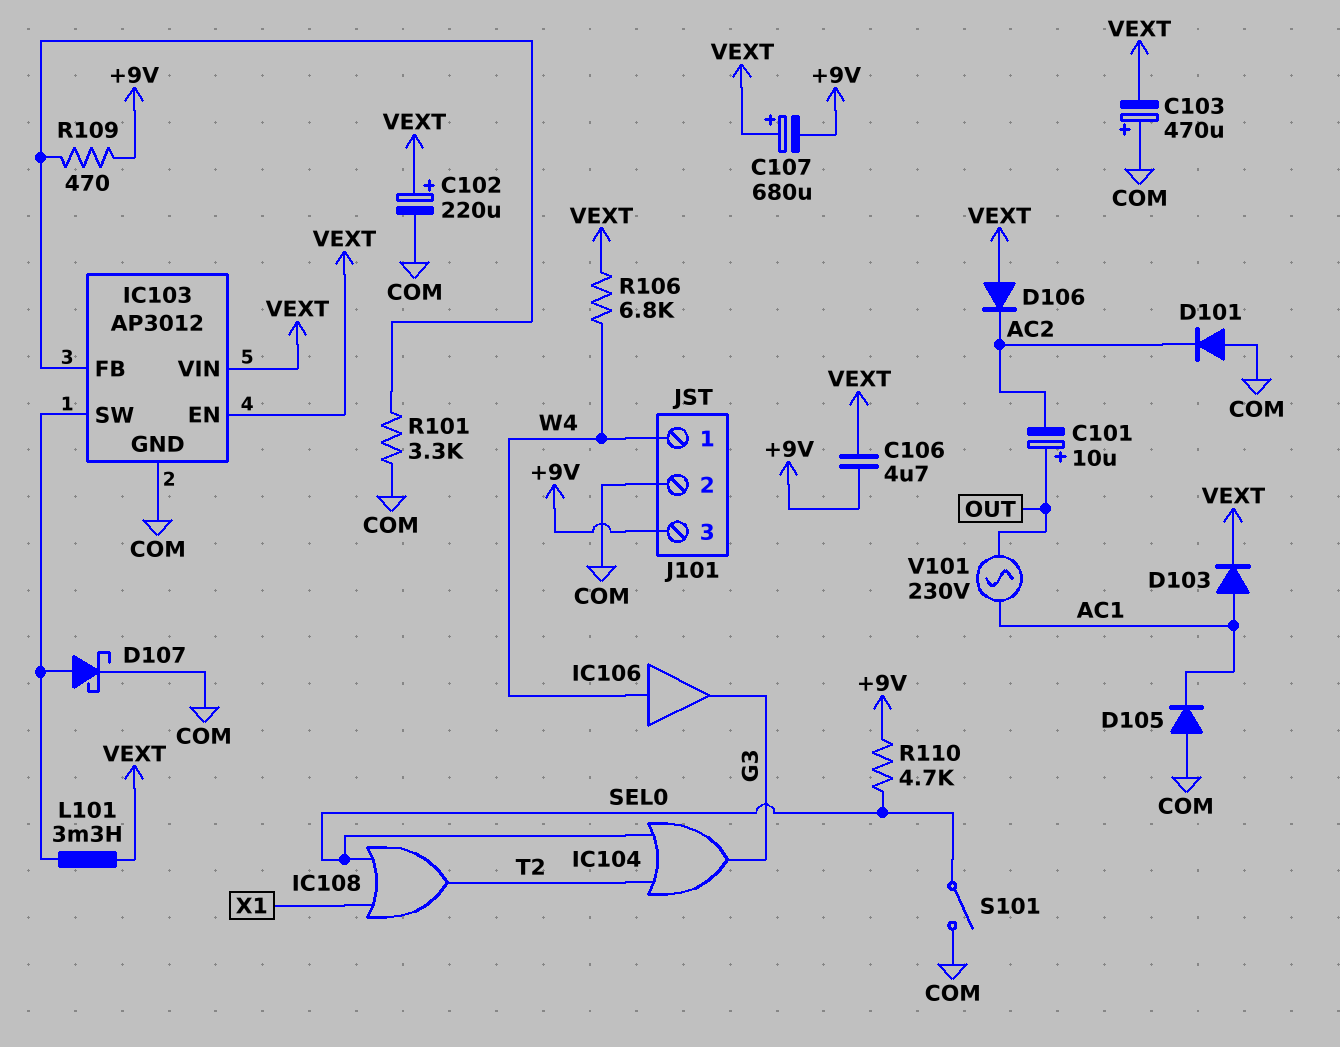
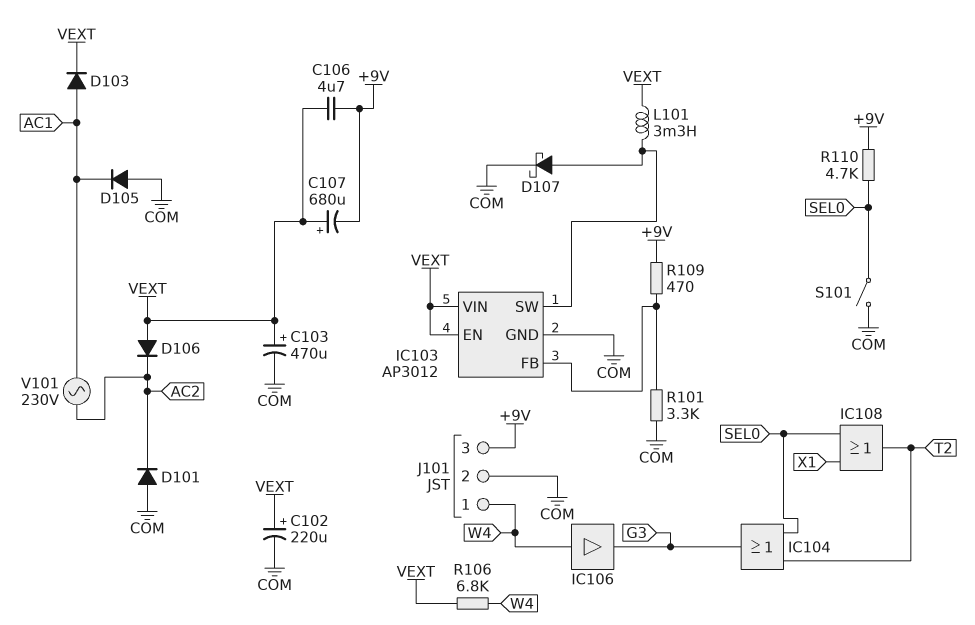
C101: 10uF (plus OUT, minus AC2) -> none
C103: 470uF (plus COM, minus VEXT) -> 470uF (plus VEXT, minus COM)
V101: AC 230V (AC1, OUT) -> AC 230V (AC1, AC2)

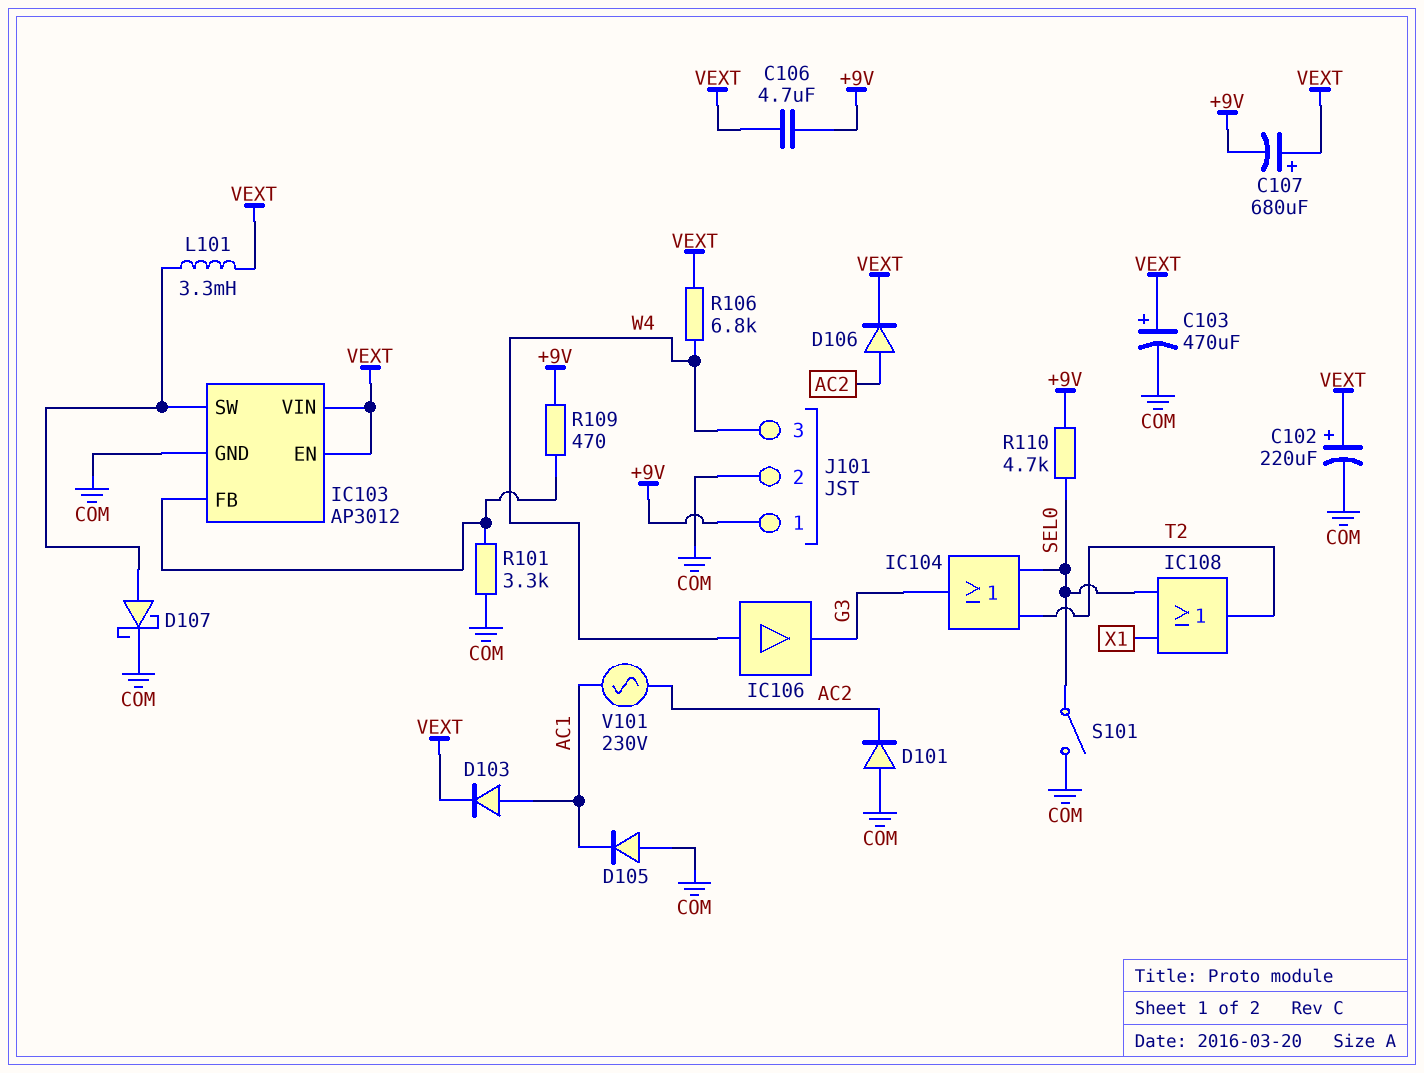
D106: diode (A VEXT, K AC2) -> diode (A AC2, K VEXT)
J101 pin 1: W4 -> +9V
J101 pin 3: +9V -> W4

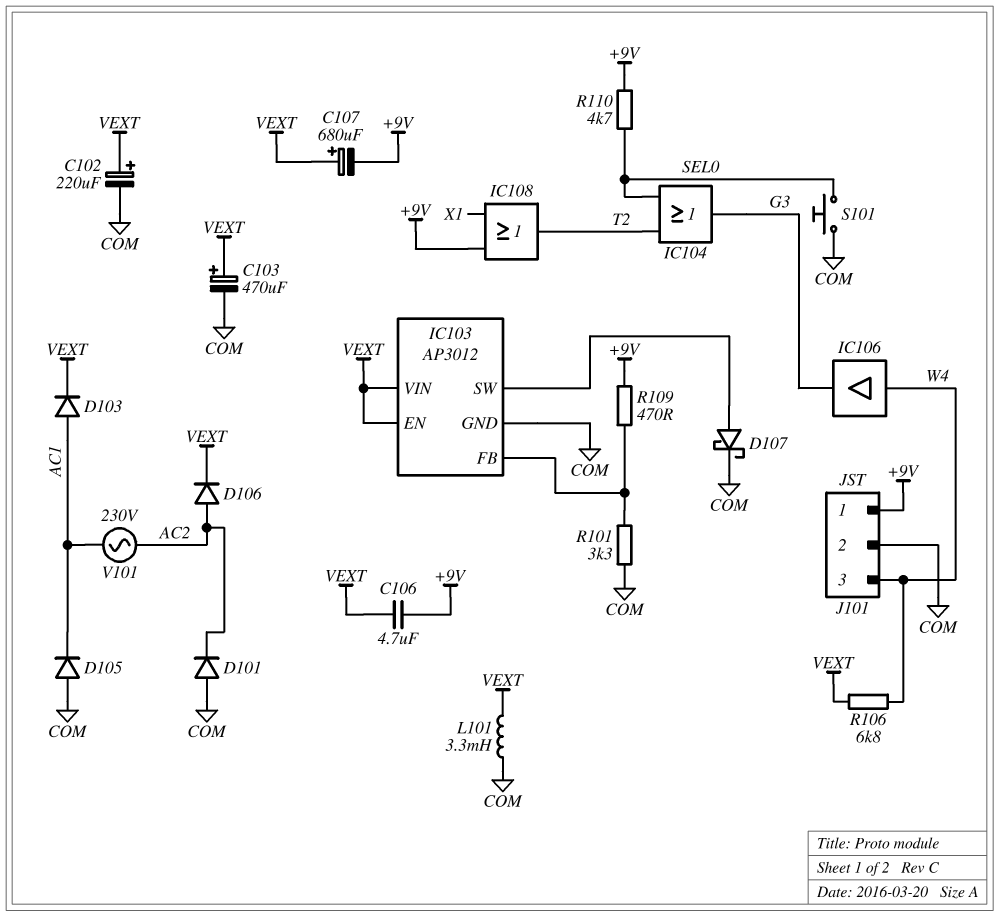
IC108: OR (in SEL0, in X1, out T2) -> OR (in +9V, in X1, out T2)
L101: 3.3mH (IC103/SW, VEXT) -> 3.3mH (COM, VEXT)
S101: switch (COM, SEL0) -> button (COM, SEL0)

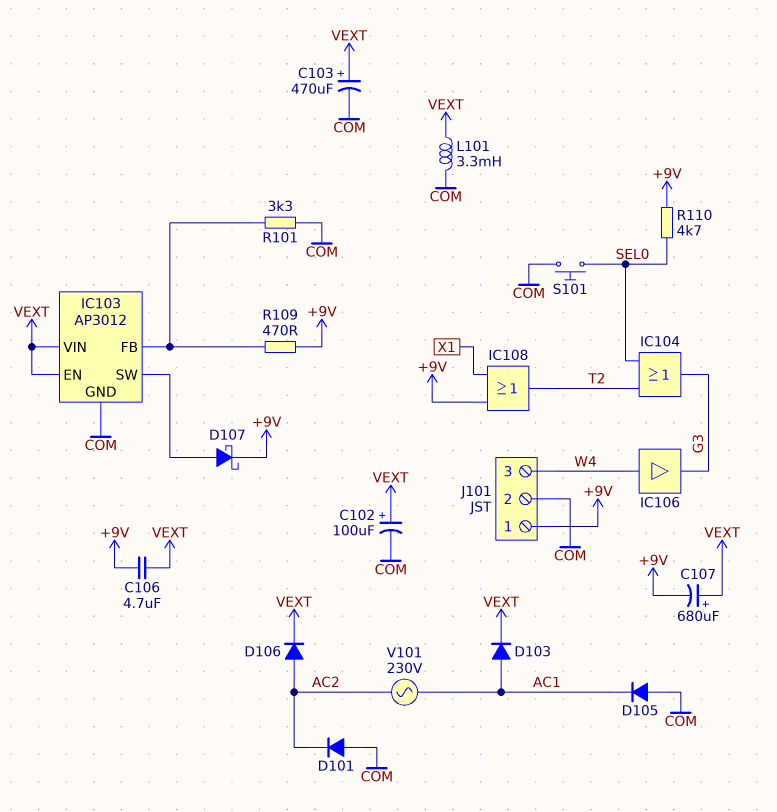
C102: 220uF (plus VEXT, minus COM) -> 100uF (plus VEXT, minus COM)
D107: schottky (A IC103/SW, K COM) -> schottky (A IC103/SW, K +9V)
R106: 6.8k (VEXT, W4) -> none

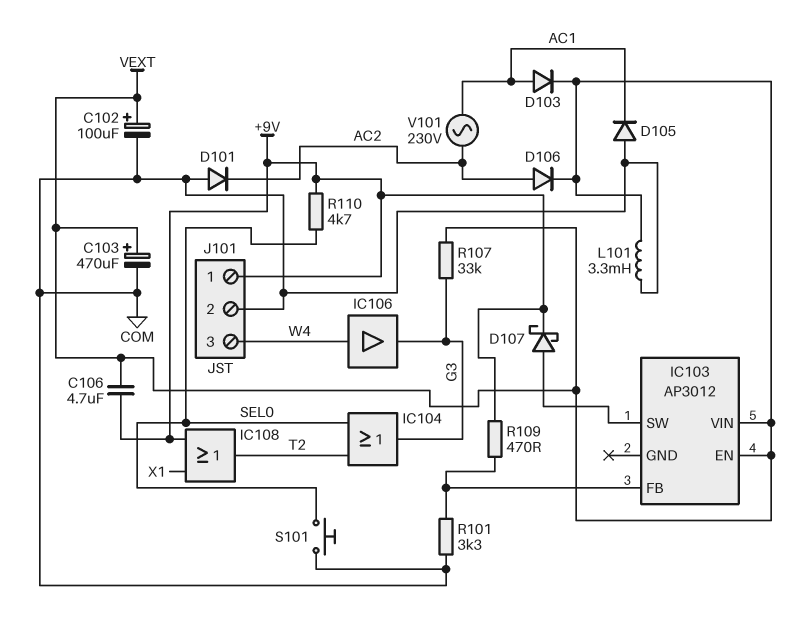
C107: 680uF (plus VEXT, minus +9V) -> none
IC103 pin GND: COM -> none
R107: none -> 33k (G3, VEXT)

